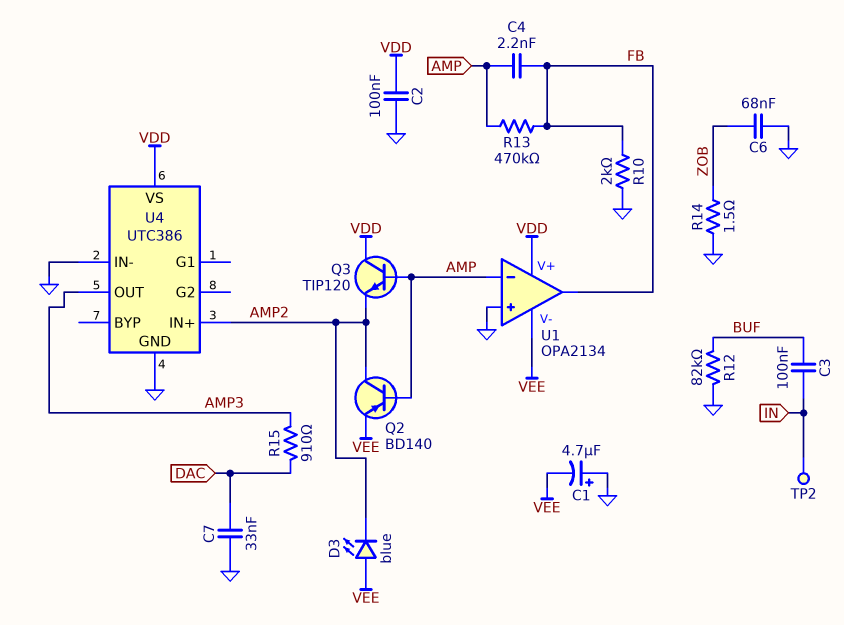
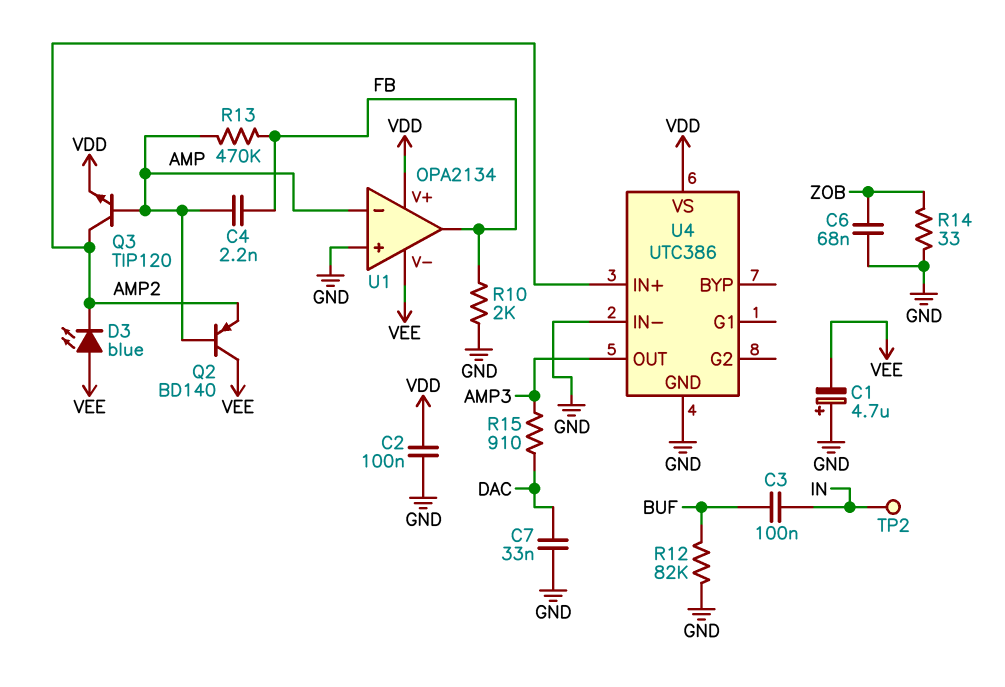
Q2: PNP BD140 (B AMP, C AMP2, E VEE) -> PNP BD140 (B AMP, C VEE, E AMP2)
Q3: NPN TIP120 (B AMP, C VDD, E AMP2) -> NPN TIP120 (B AMP, C AMP2, E VDD)
R14: 1.5 (GND, ZOB) -> 33 (GND, ZOB)

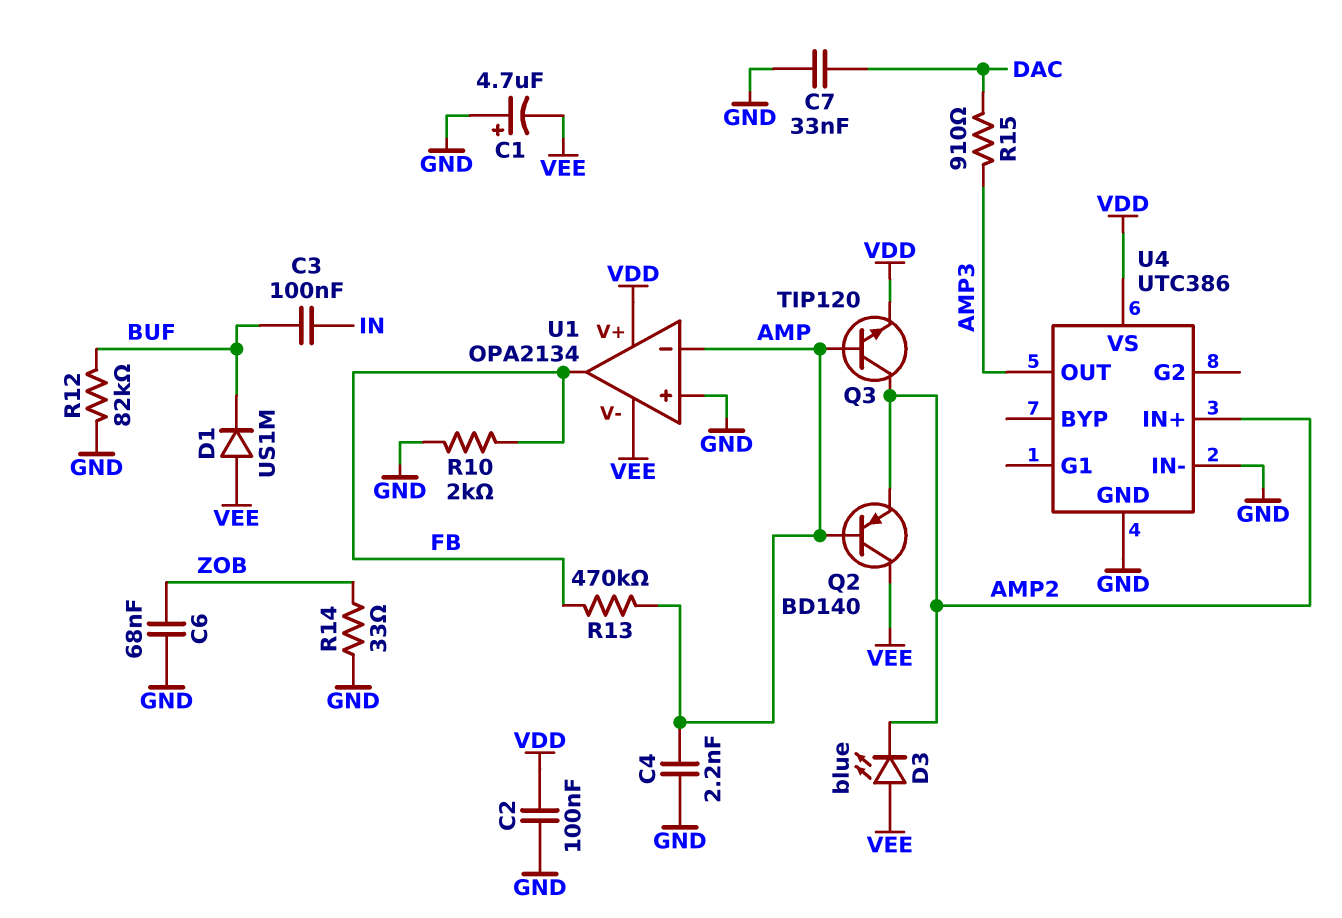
C4: 2.2nF (AMP, FB) -> 2.2nF (AMP, GND)
D1: none -> diode US1M (A VEE, K BUF)
TP2: test point (IN) -> none

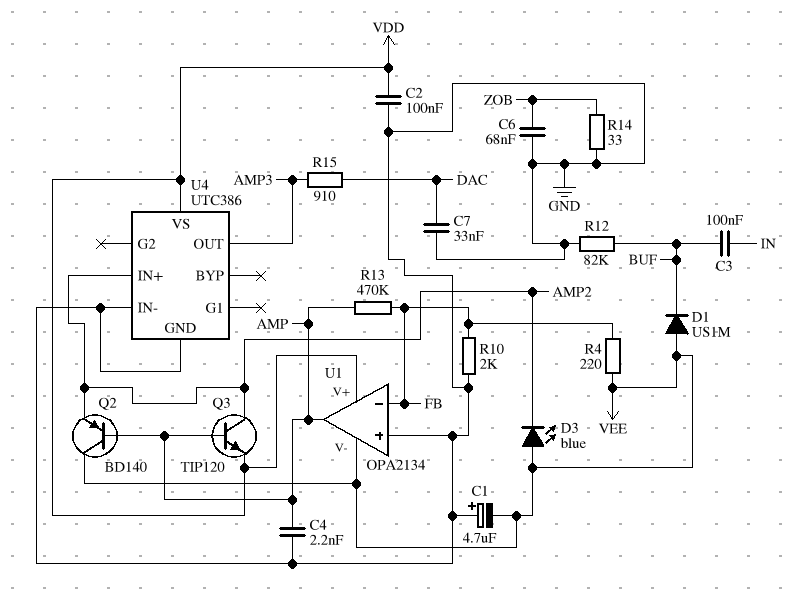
R4: none -> 220 (FB, VEE)
U1 pin in-: AMP -> FB
U1 pin out: FB -> AMP

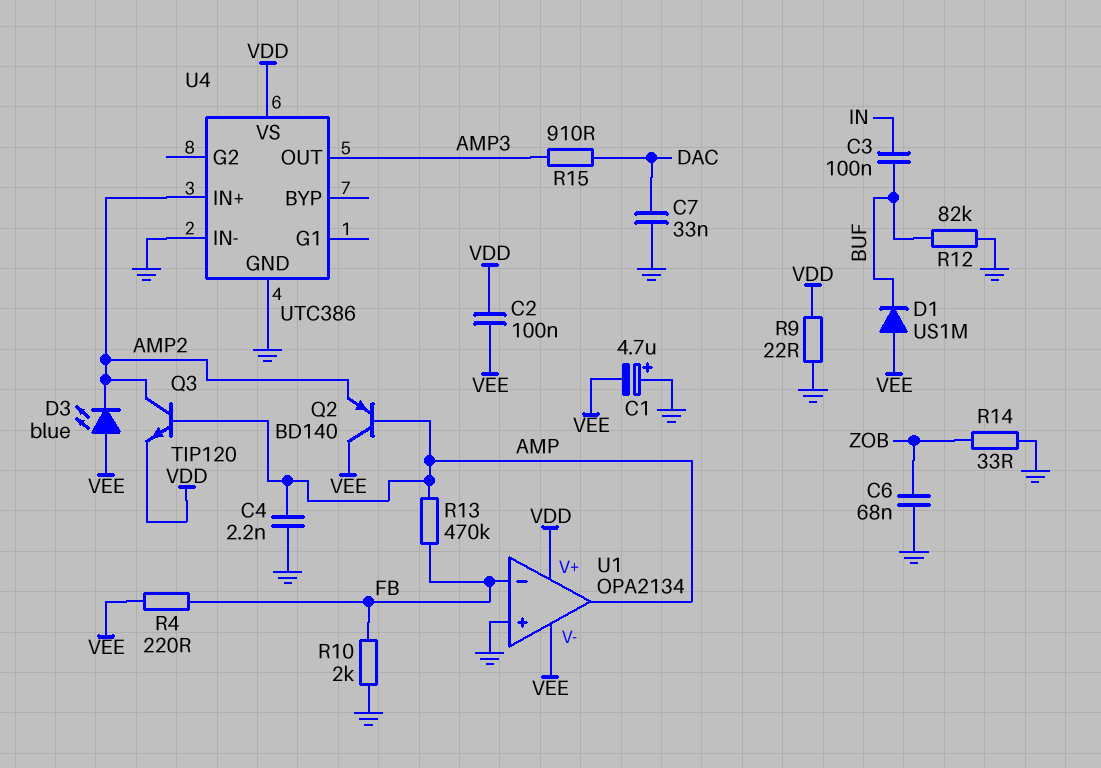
C2: 100nF (GND, VDD) -> 100nF (VDD, VEE)
R9: none -> 22 (GND, VDD)

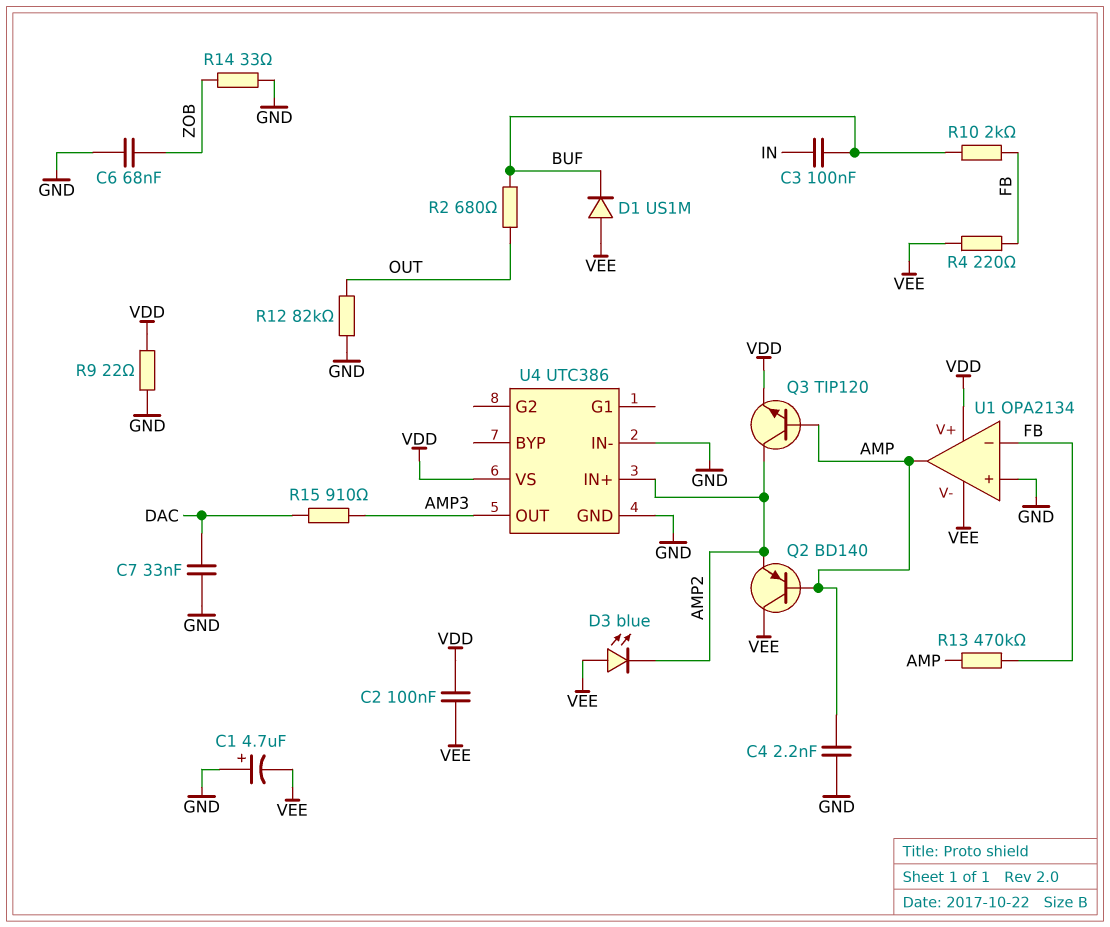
R2: none -> 680 (BUF, OUT)
R10: 2k (FB, GND) -> 2k (BUF, FB)
R12: 82k (BUF, GND) -> 82k (GND, OUT)

